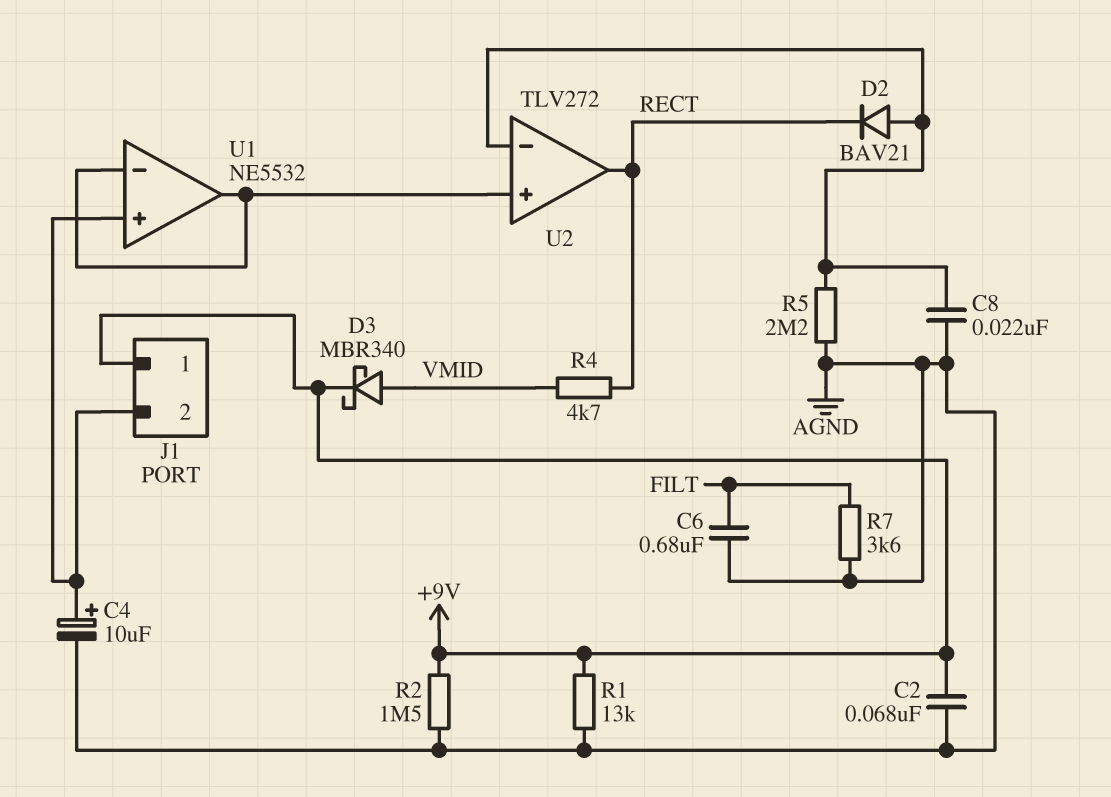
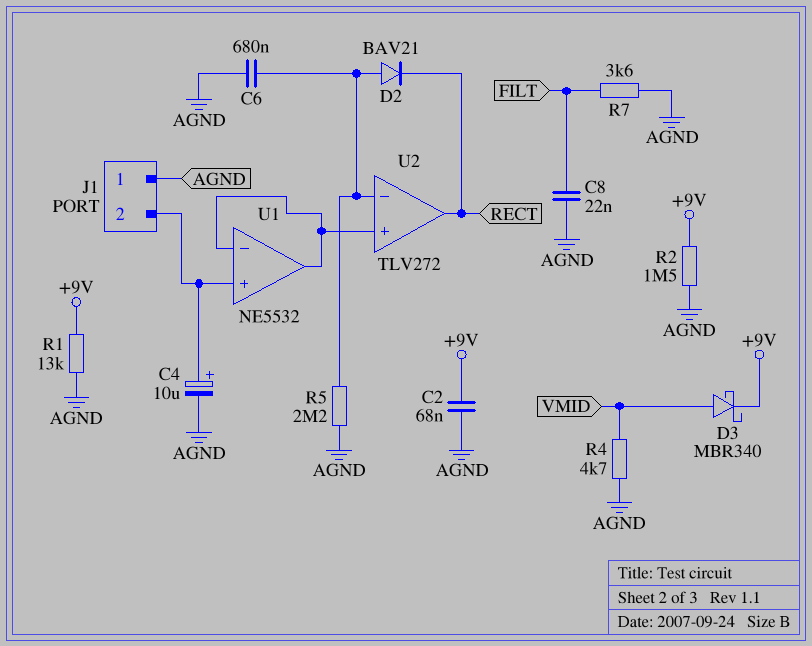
C6: 680nF (AGND, FILT) -> 680nF (AGND, U2/in-)
C8: 22nF (AGND, U2/in-) -> 22nF (AGND, FILT)
J1 pin 1: +9V -> AGND
R4: 4.7k (RECT, VMID) -> 4.7k (AGND, VMID)

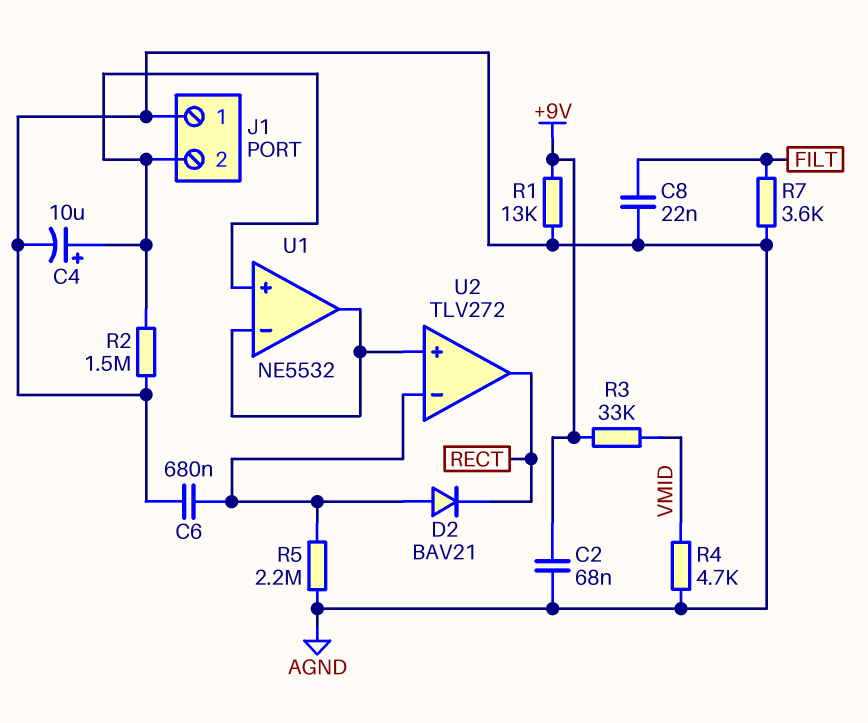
D3: schottky MBR340 (A VMID, K +9V) -> none
R2: 1.5M (+9V, AGND) -> 1.5M (AGND, J1/2)
R3: none -> 33k (+9V, VMID)

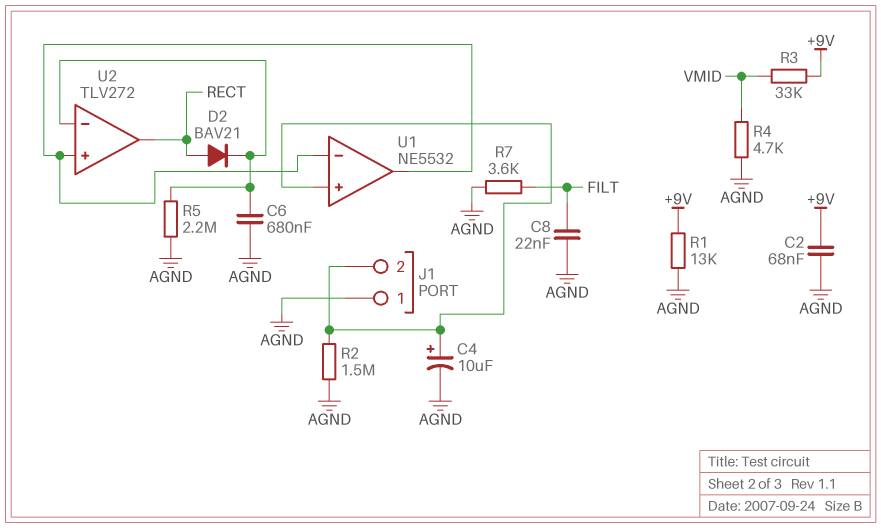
D2: diode BAV21 (A U2/in-, K RECT) -> diode BAV21 (A RECT, K U2/in-)

